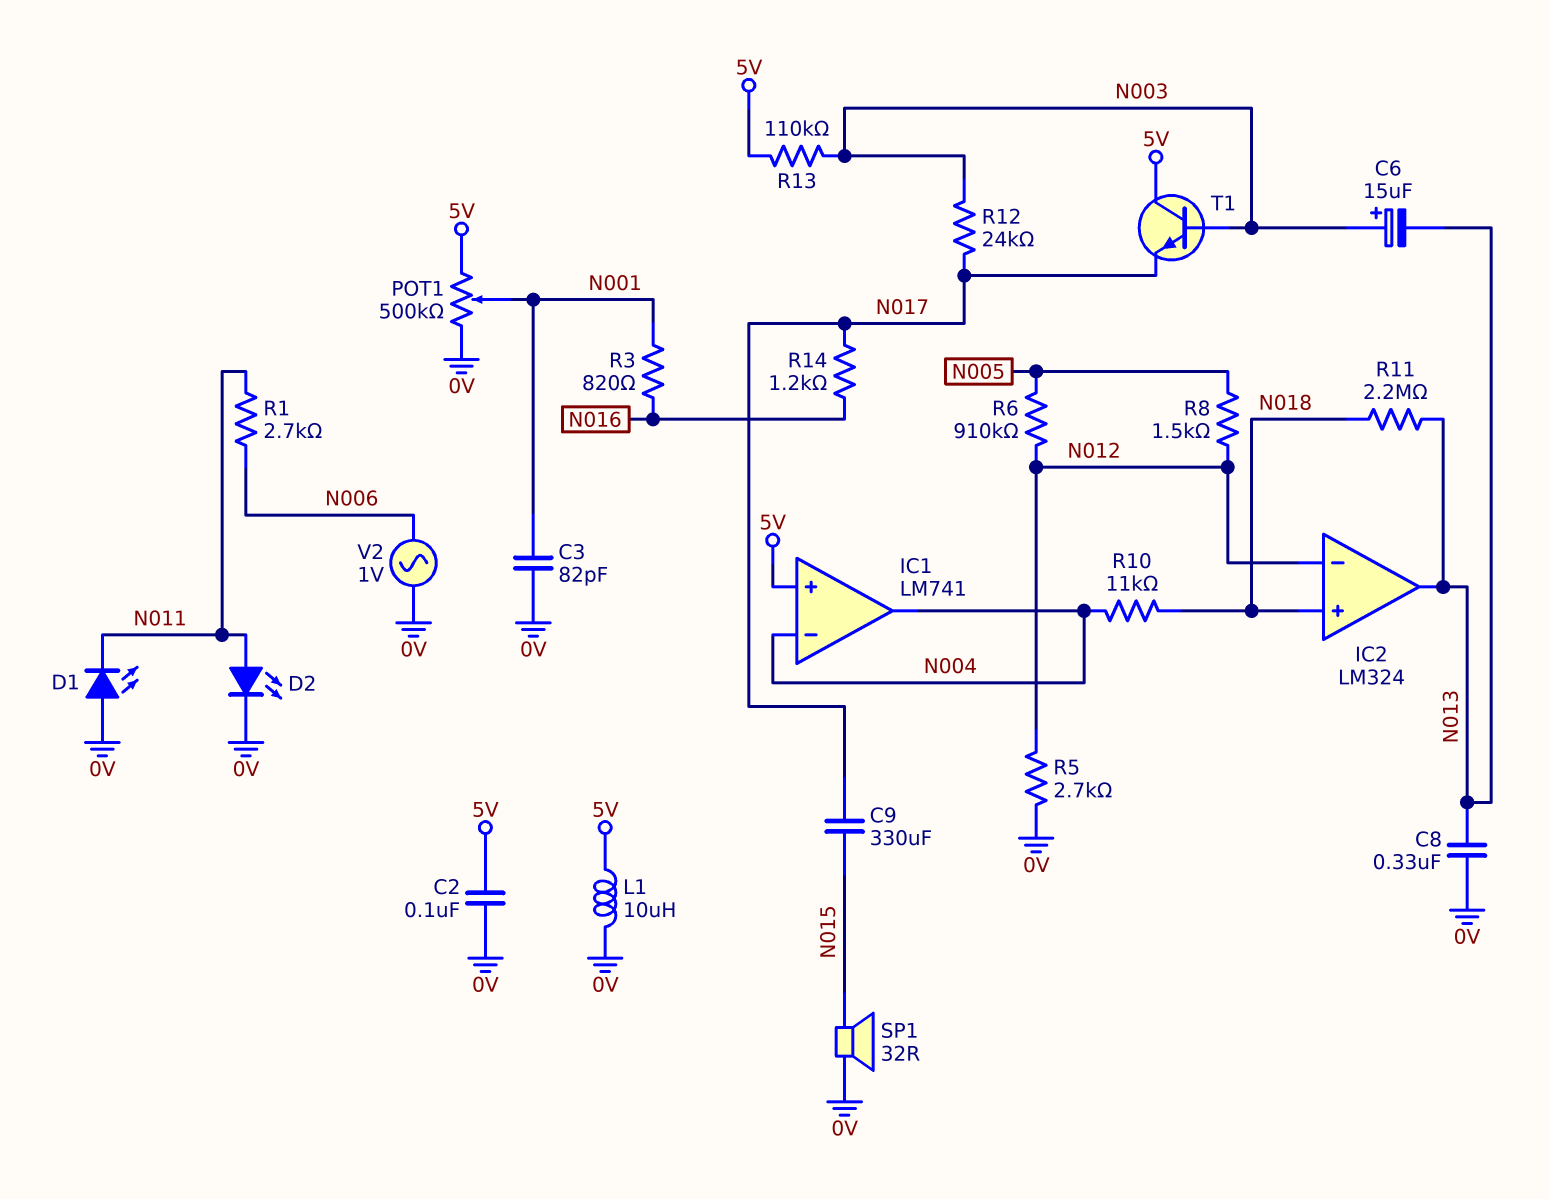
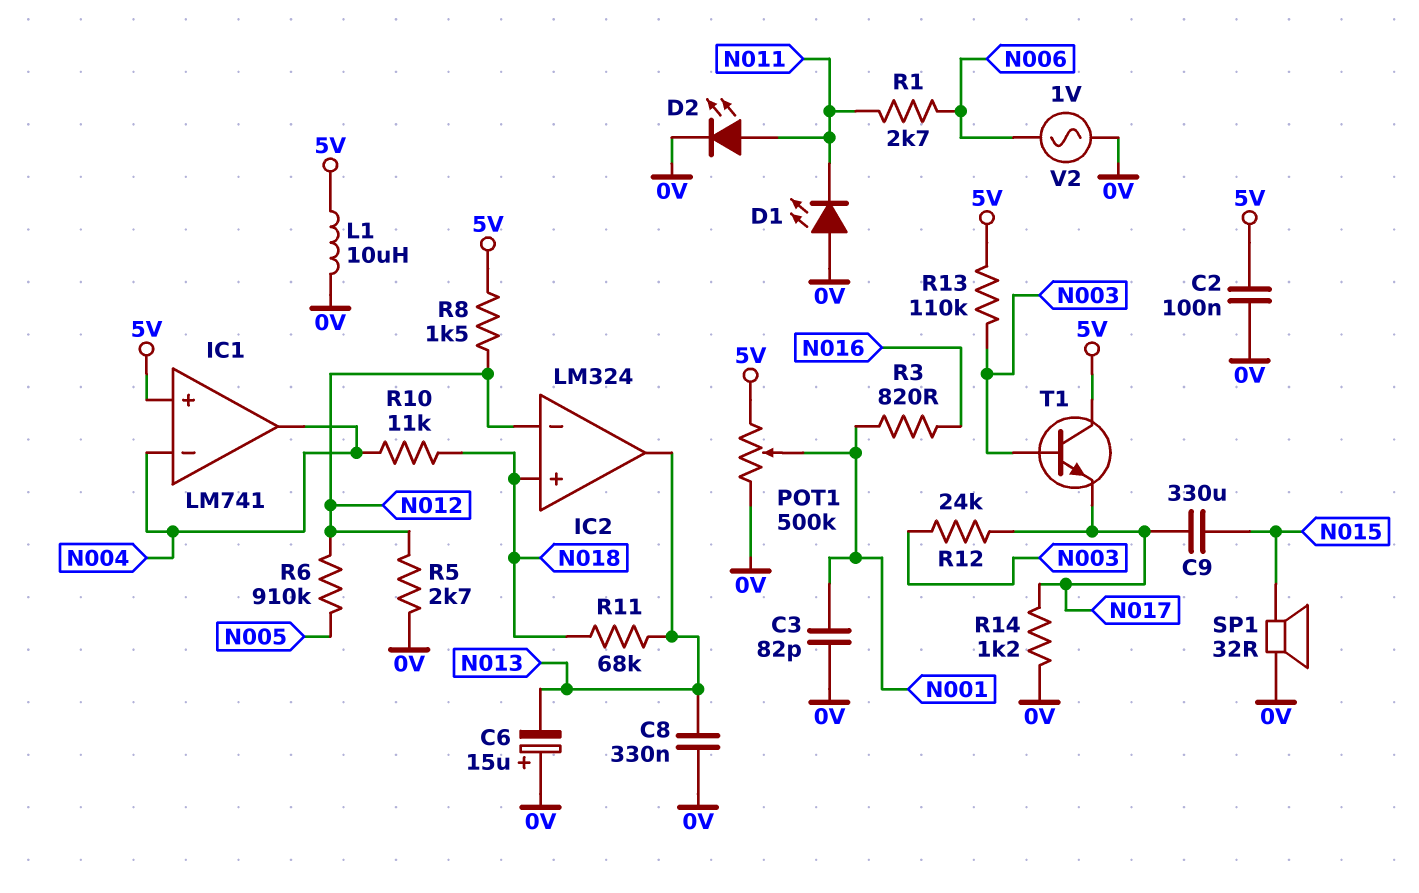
C6: 15uF (plus N003, minus N013) -> 15uF (plus 0V, minus N013)
R8: 1.5k (N005, N012) -> 1.5k (5V, N012)
R11: 2.2M (N013, N018) -> 68k (N013, N018)
R14: 1.2k (N016, N017) -> 1.2k (0V, N017)

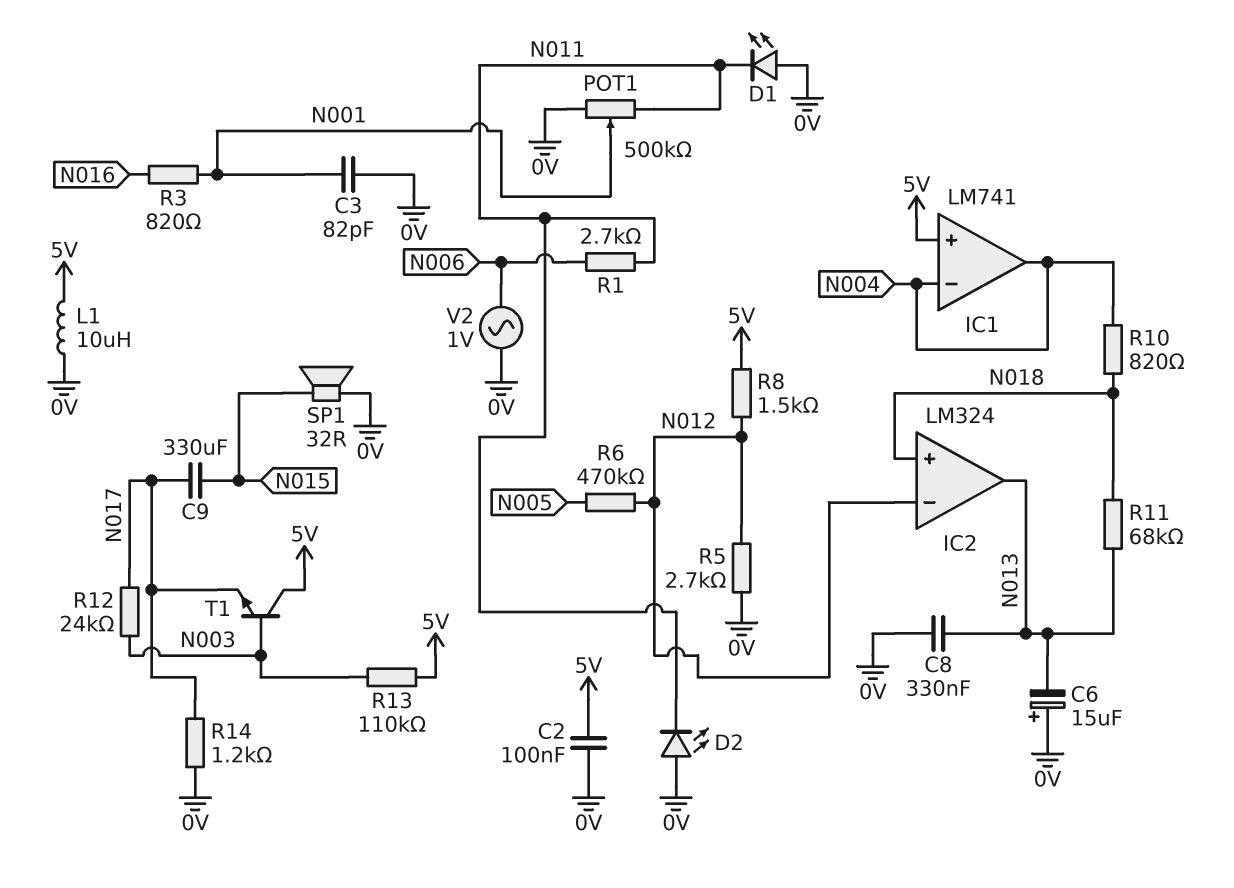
D2: LED (A N011, K 0V) -> LED (A 0V, K N011)
POT1: 500k (0V, 5V, wiper N001) -> 500k (0V, N011, wiper N001)
R6: 910k (N005, N012) -> 470k (N005, N012)
R10: 11k (N004, N018) -> 820 (N004, N018)

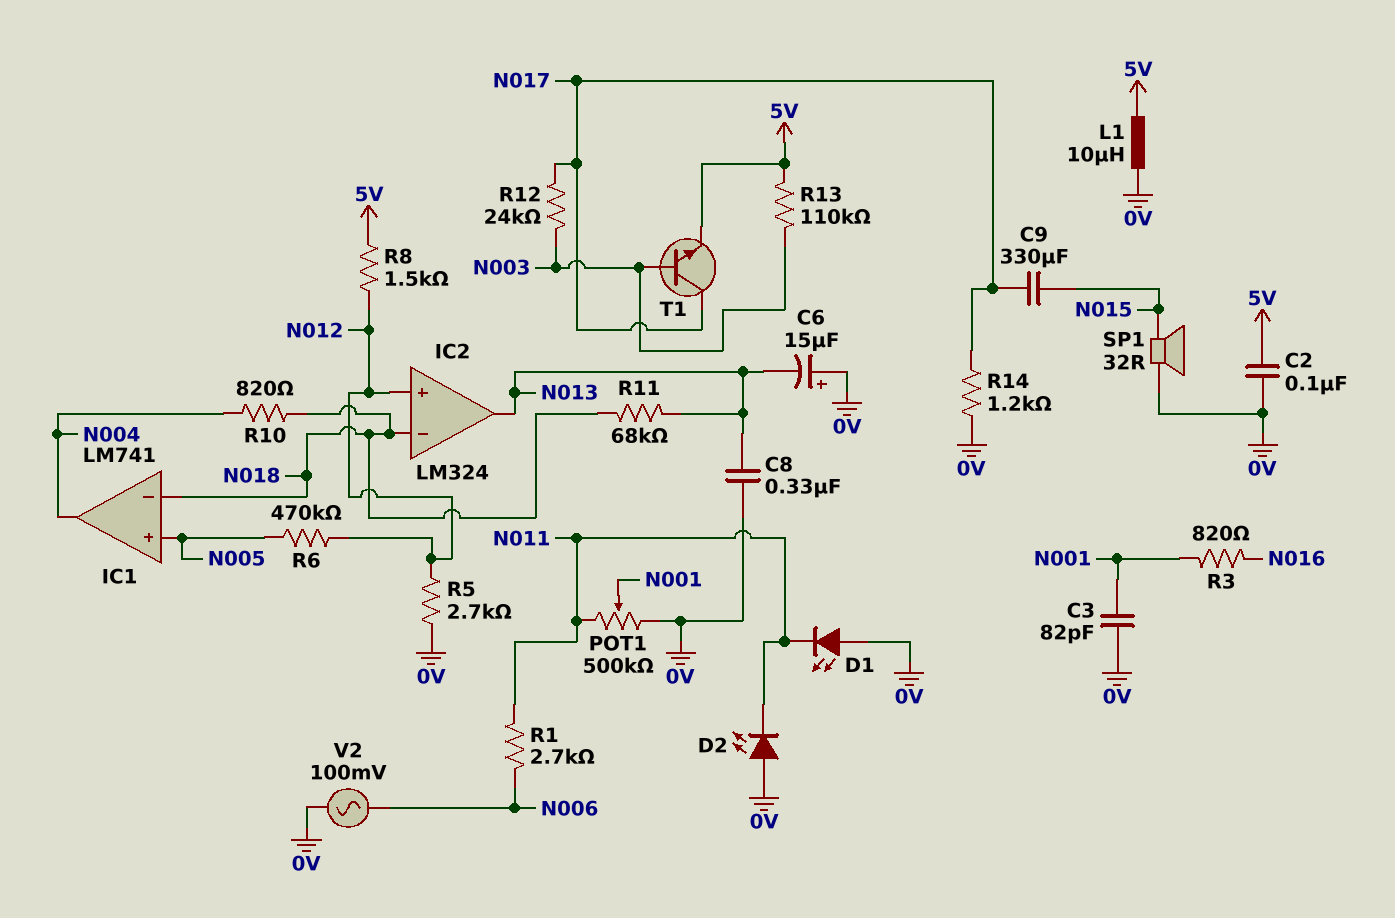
IC1 pin in+: 5V -> N005
IC1 pin in-: N004 -> N018
IC2 pin in+: N018 -> N012
IC2 pin in-: N012 -> N018
T1: NPN (B N003, C 5V, E N017) -> NPN (B N003, C N017, E 5V)
V2: AC 1V (0V, N006) -> AC 100mV (0V, N006)

